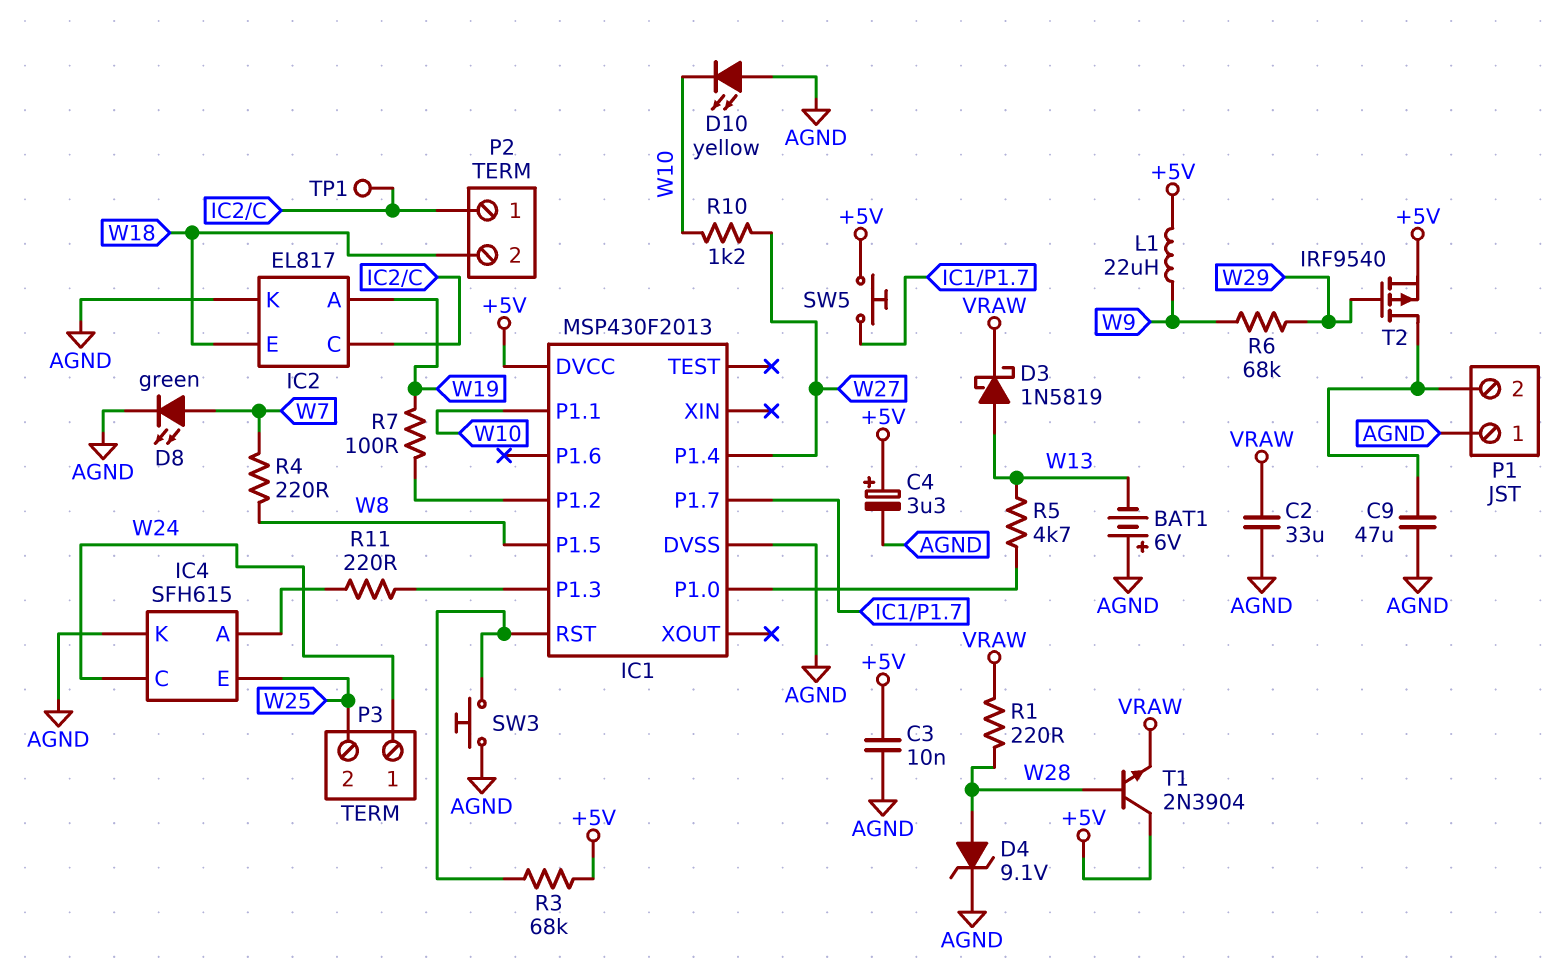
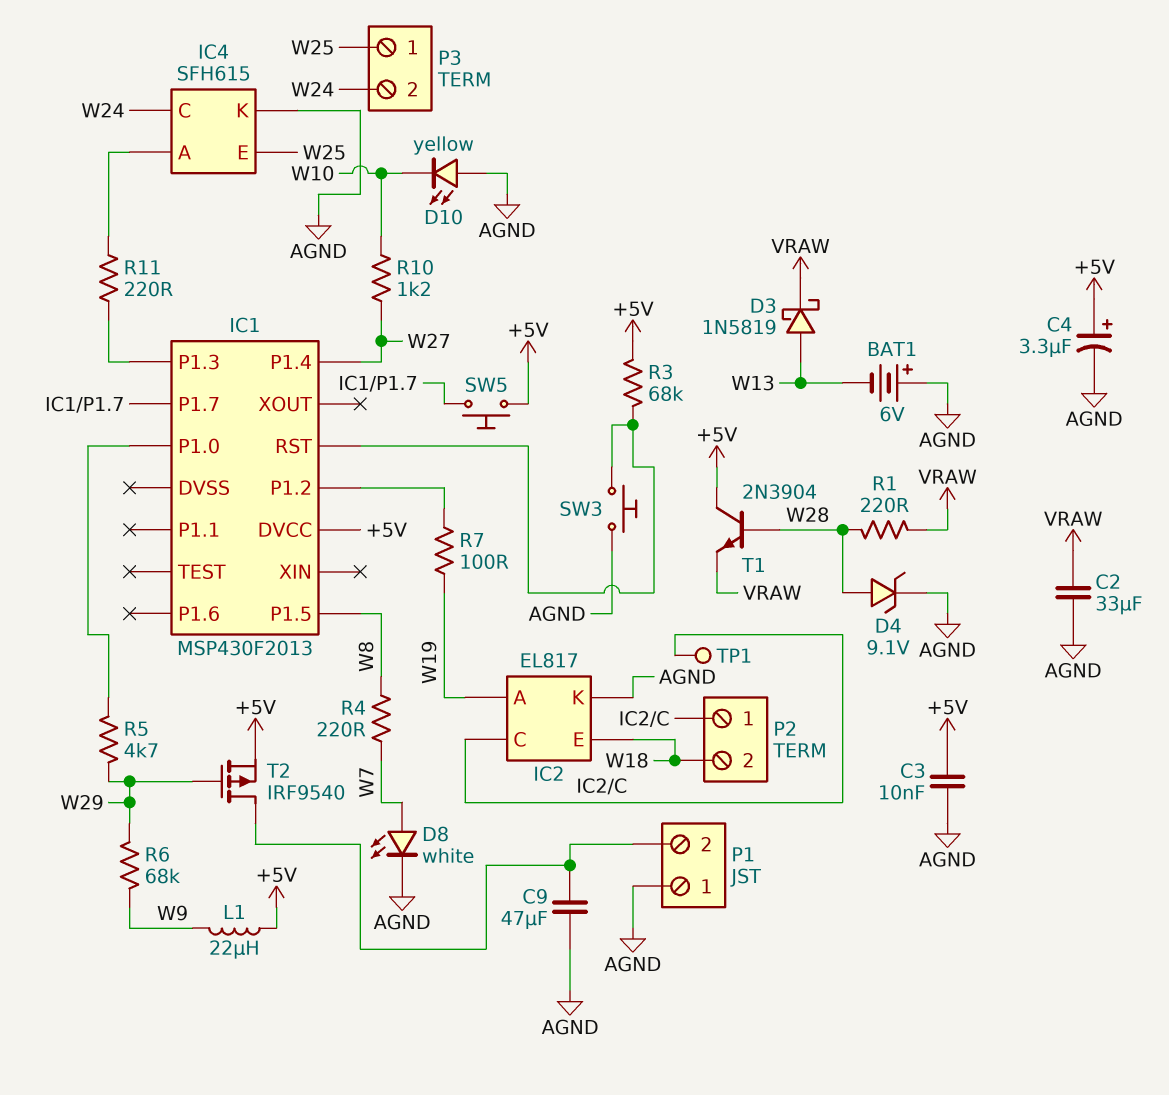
D8: LED green (A W7, K AGND) -> LED white (A W7, K AGND)
IC1 pin DVSS: AGND -> none
IC1 pin P1.1: W10 -> none
P3 pin 1: W24 -> W25
P3 pin 2: W25 -> W24
R5: 4.7k (IC1/P1.0, W13) -> 4.7k (IC1/P1.0, W29)

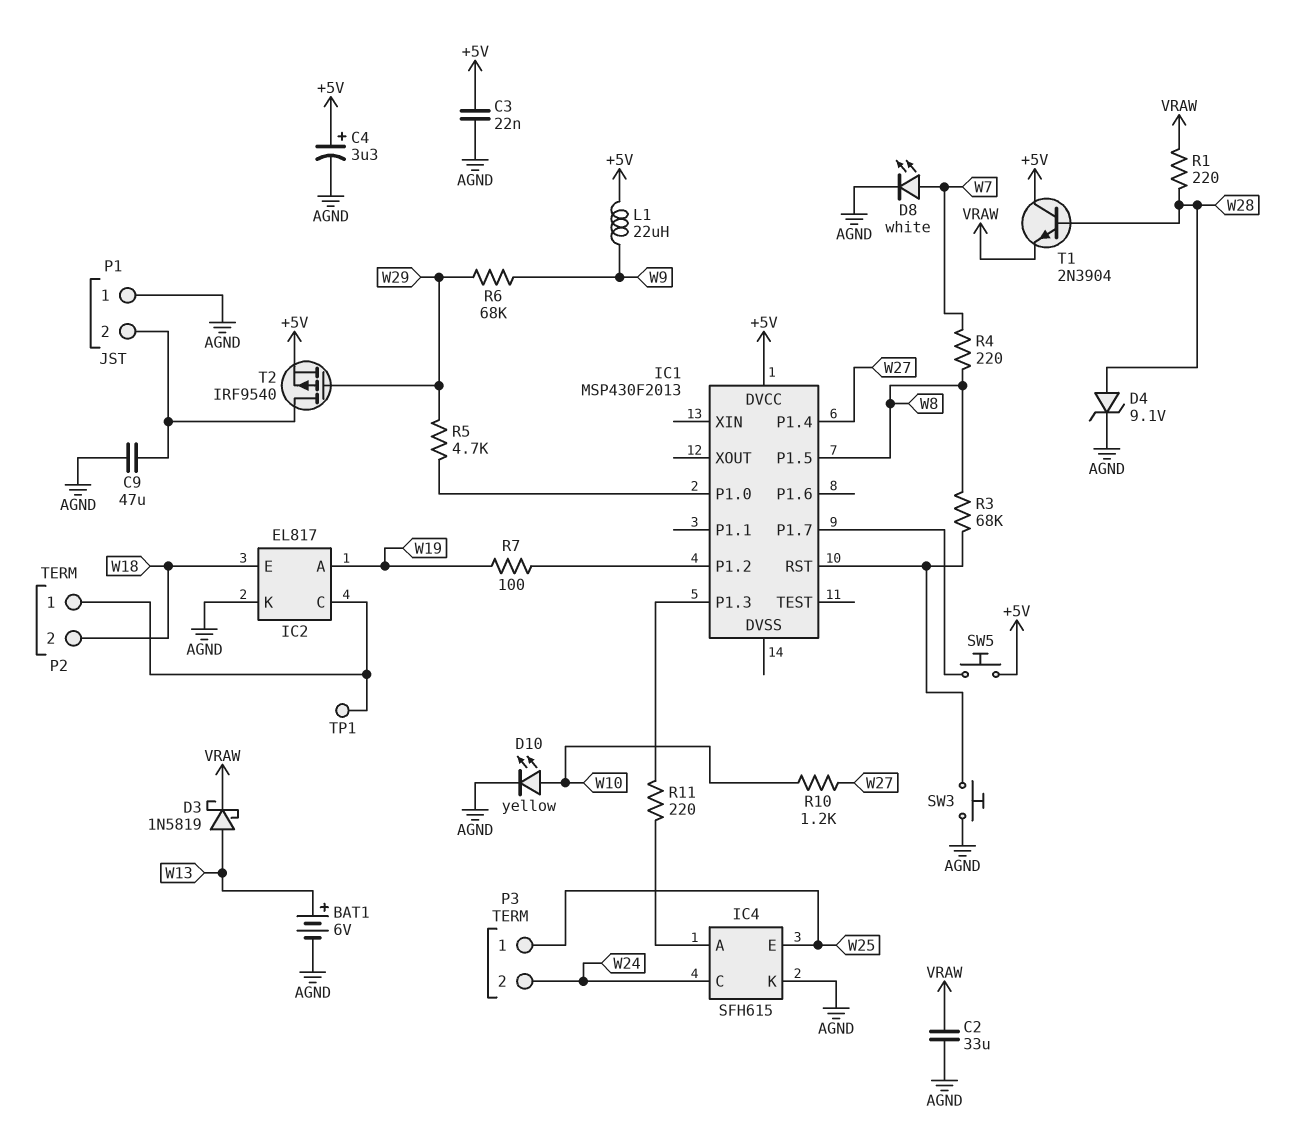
BAT1: 6V (plus AGND, minus W13) -> 6V (plus W13, minus AGND)
C3: 10nF (+5V, AGND) -> 22nF (+5V, AGND)
D10: LED yellow (A AGND, K W10) -> LED yellow (A W10, K AGND)
R3: 68k (+5V, IC1/RST) -> 68k (IC1/RST, W8)

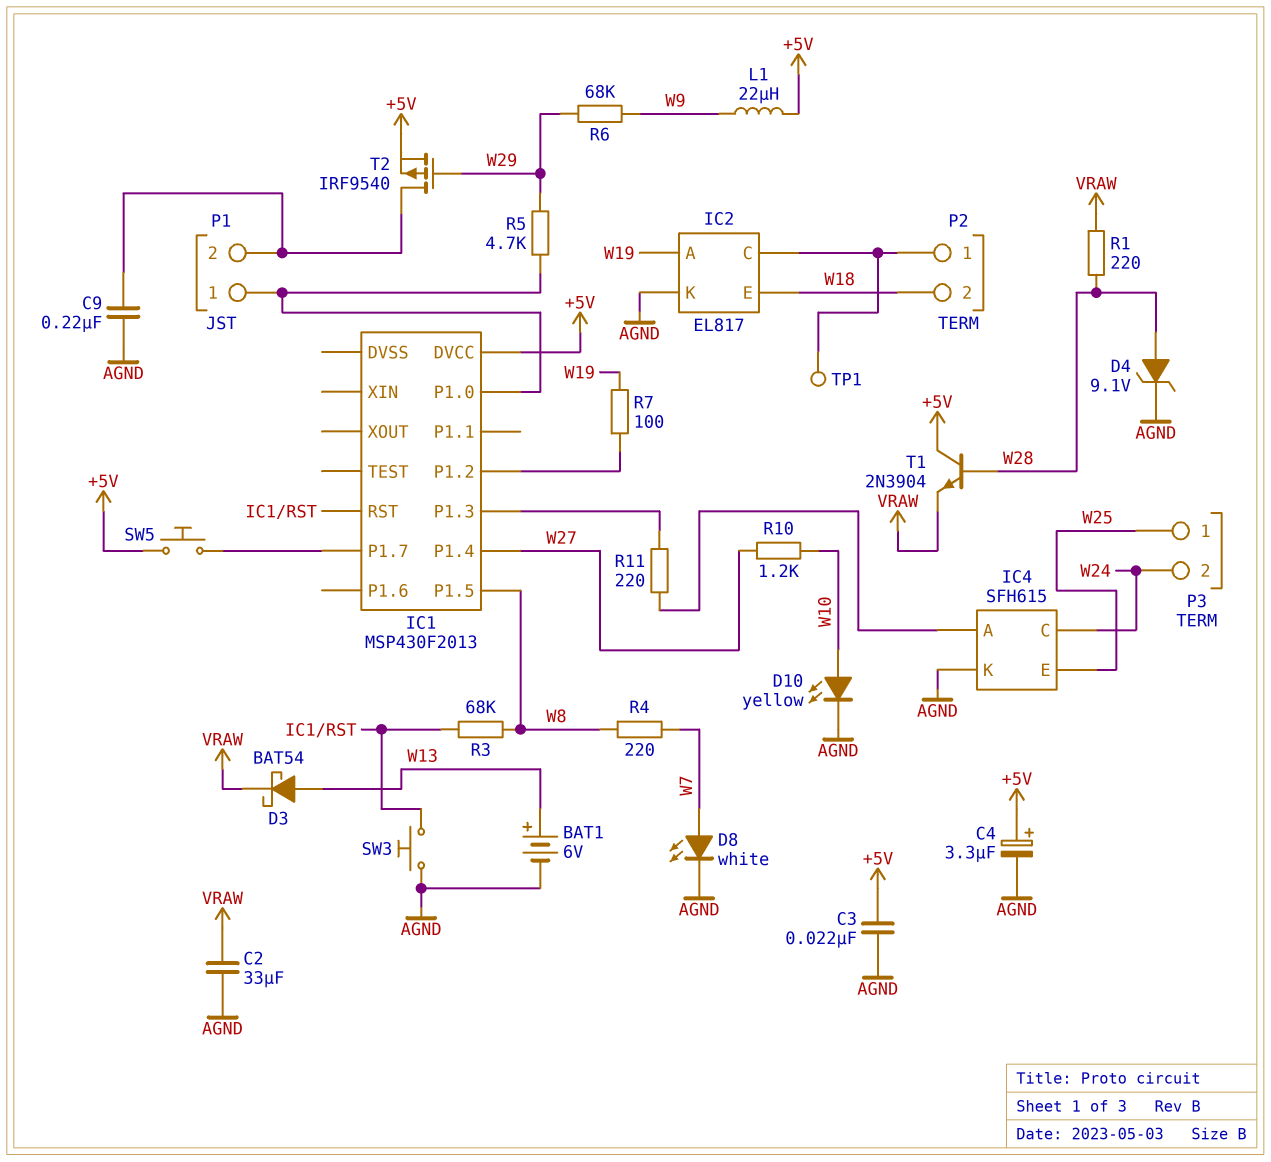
C9: 47uF (AGND, P1/2) -> 220nF (AGND, P1/2)
D3: schottky 1N5819 (A W13, K VRAW) -> schottky BAT54 (A W13, K VRAW)
P1 pin 1: AGND -> IC1/P1.0

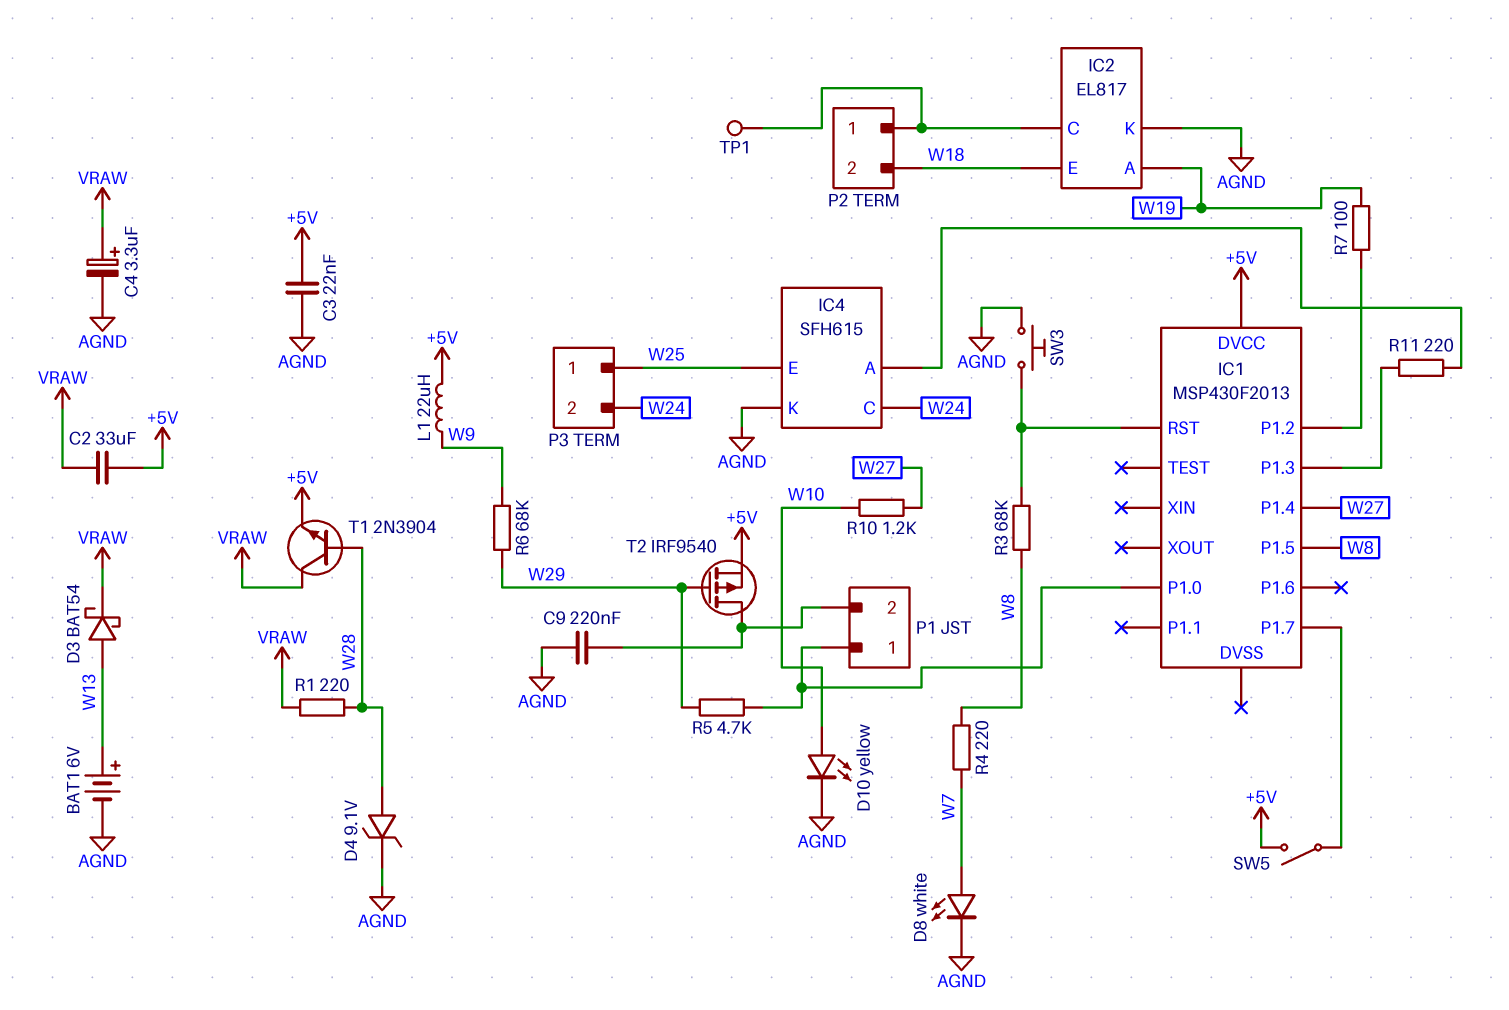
C2: 33uF (AGND, VRAW) -> 33uF (+5V, VRAW)
C4: 3.3uF (plus +5V, minus AGND) -> 3.3uF (plus VRAW, minus AGND)
SW5: button (+5V, IC1/P1.7) -> switch (+5V, IC1/P1.7)
T1: NPN 2N3904 (B W28, C +5V, E VRAW) -> NPN 2N3904 (B W28, C VRAW, E +5V)

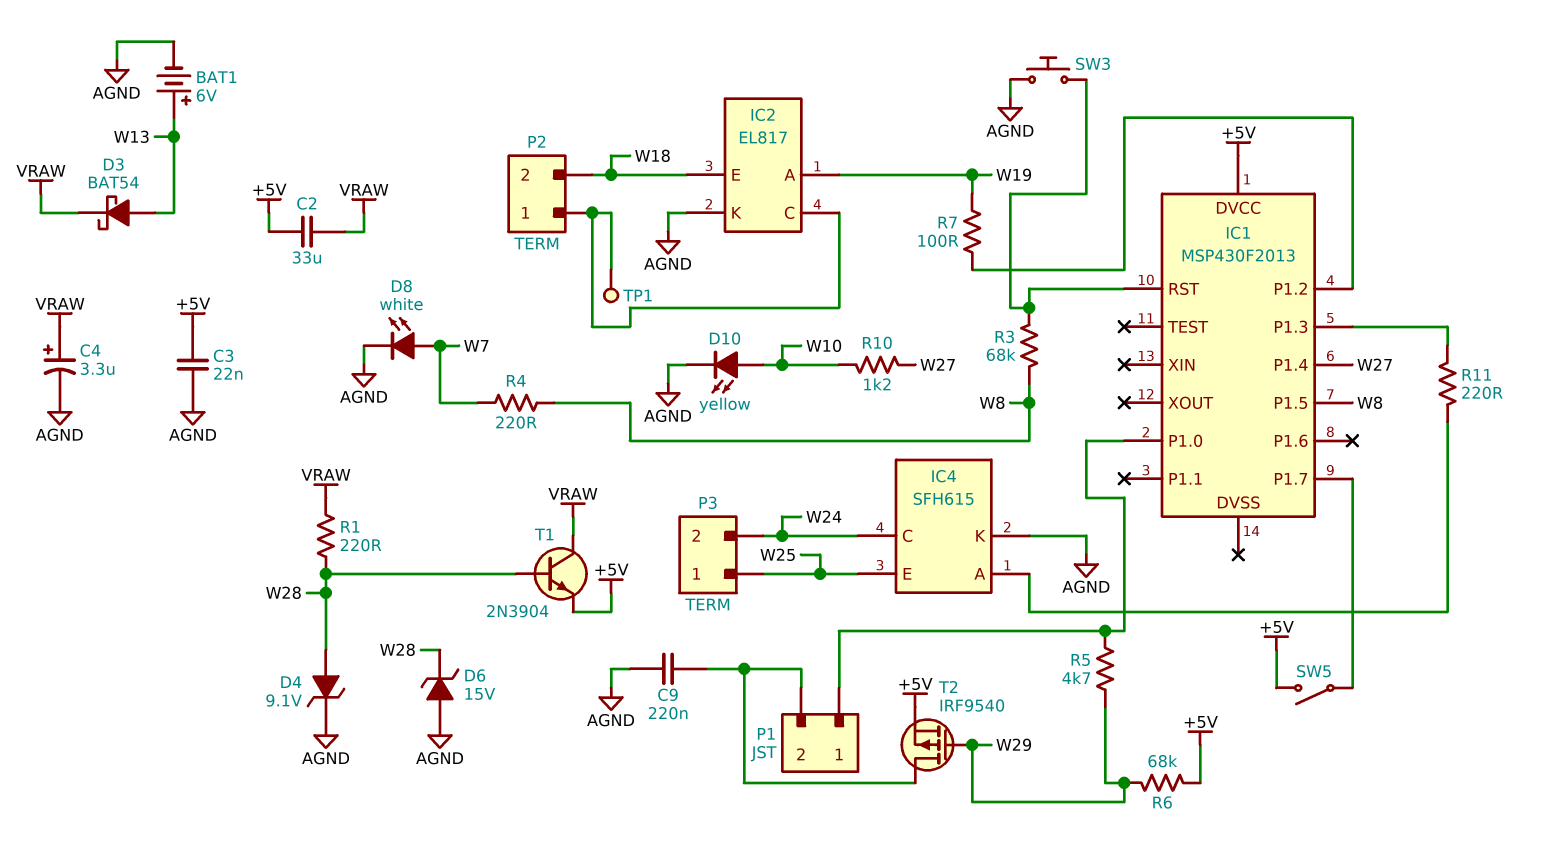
D6: none -> zener 15V (A AGND, K W28)
L1: 22uH (+5V, W9) -> none
R6: 68k (W9, W29) -> 68k (+5V, W29)

